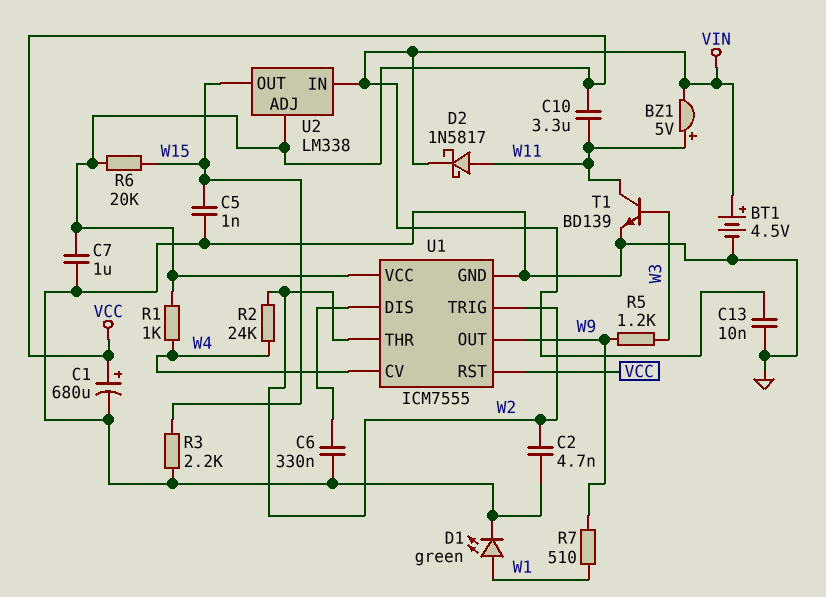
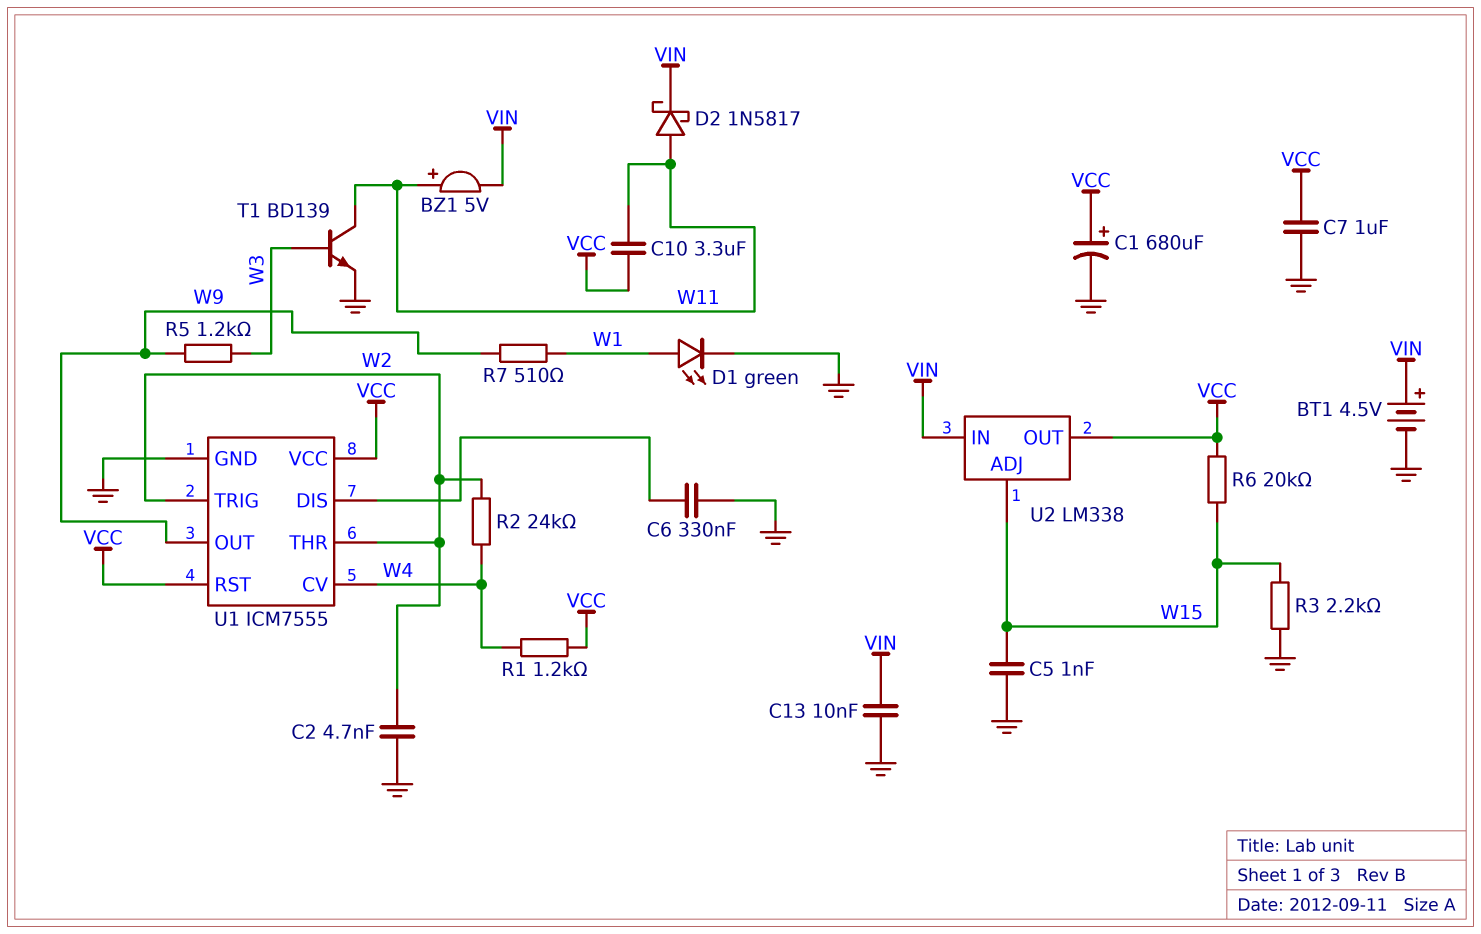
R1: 1k (VCC, W4) -> 1.2k (VCC, W4)
U2 pin ADJ: VCC -> W15
U2 pin OUT: W15 -> VCC

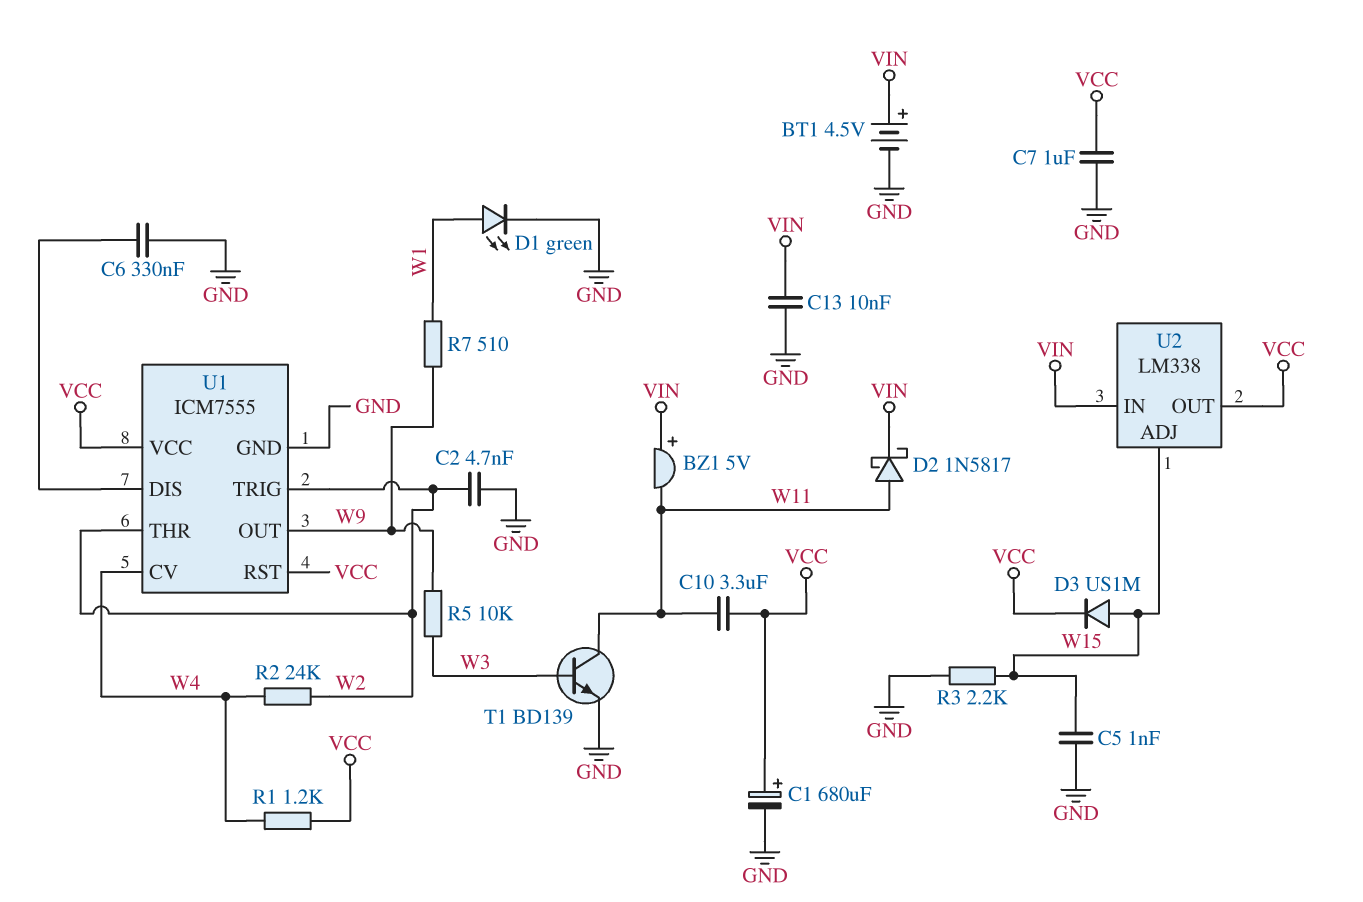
BZ1: buzzer 5V (plus W11, minus VIN) -> buzzer 5V (plus VIN, minus W11)
D3: none -> diode US1M (A W15, K VCC)
R5: 1.2k (W3, W9) -> 10k (W3, W9)
R6: 20k (VCC, W15) -> none

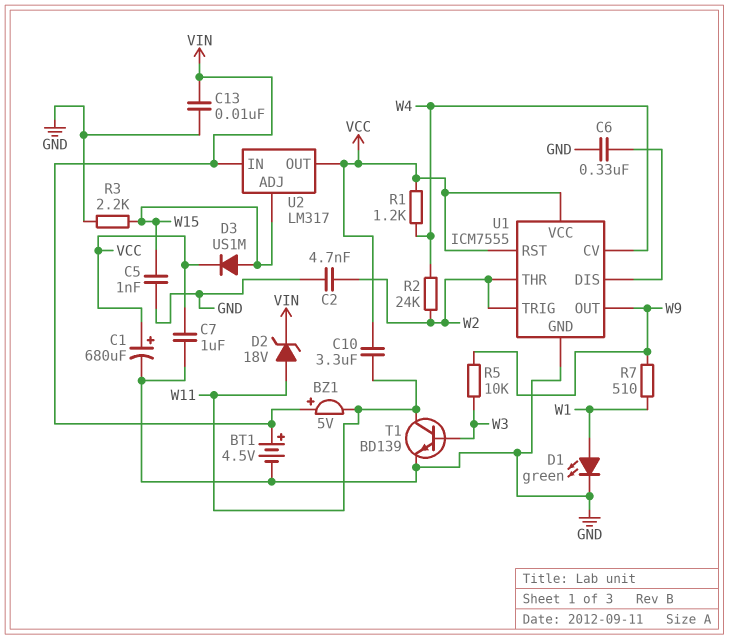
D2: schottky 1N5817 (A W11, K VIN) -> zener 18V (A W11, K VIN)
U2: LM338 -> LM317

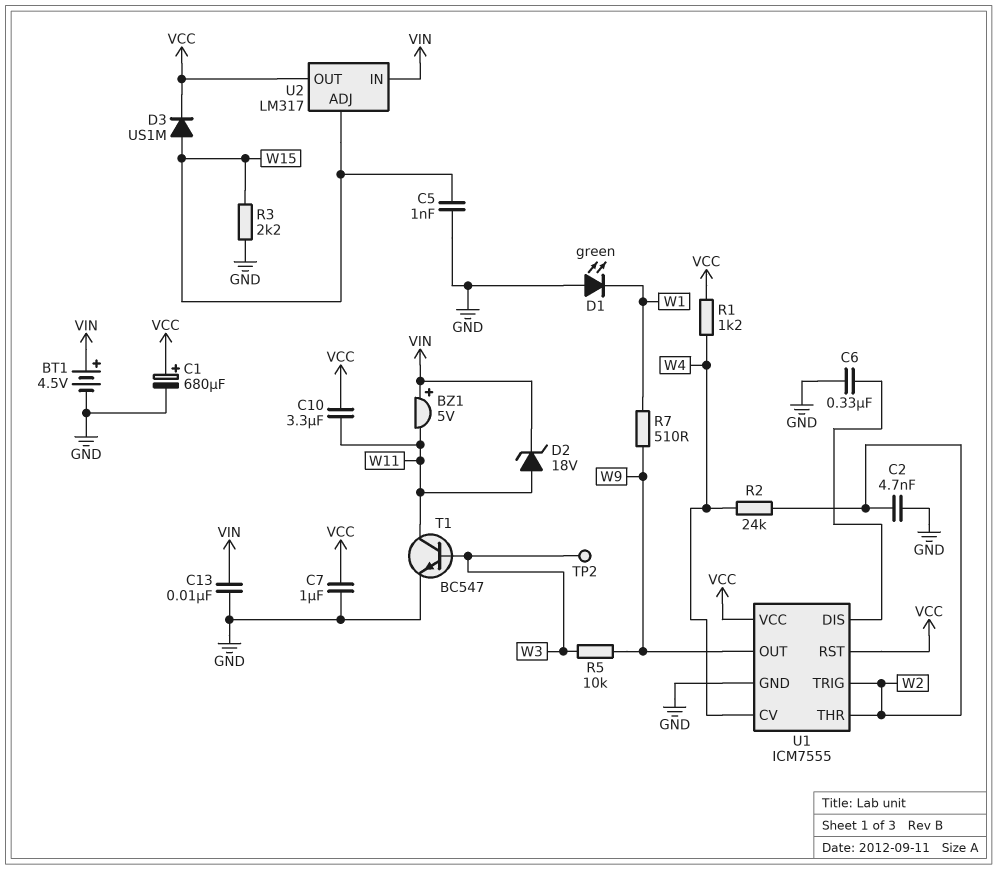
D1: LED green (A W1, K GND) -> LED green (A GND, K W1)
T1: NPN BD139 (B W3, C W11, E GND) -> NPN BC547 (B W3, C W11, E GND)
TP2: none -> test point (W3)

